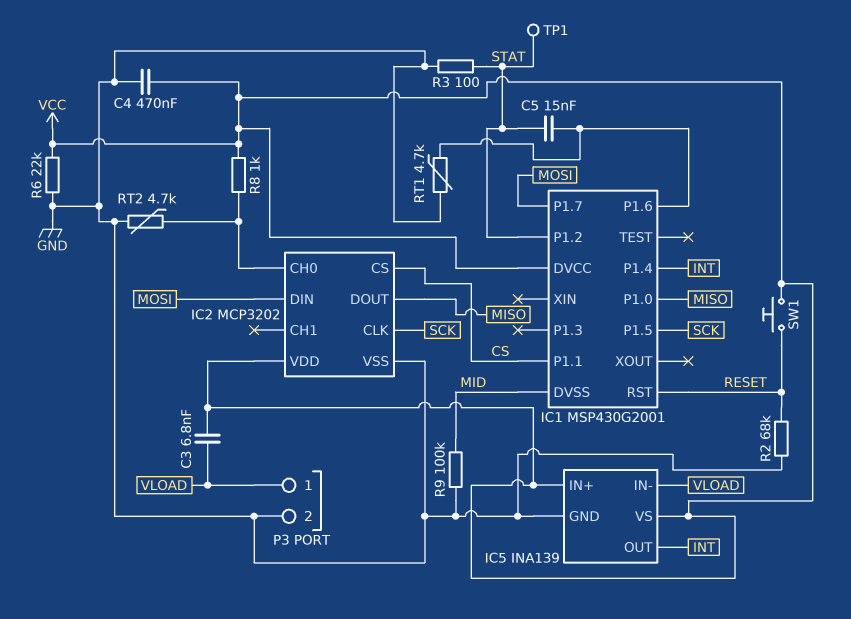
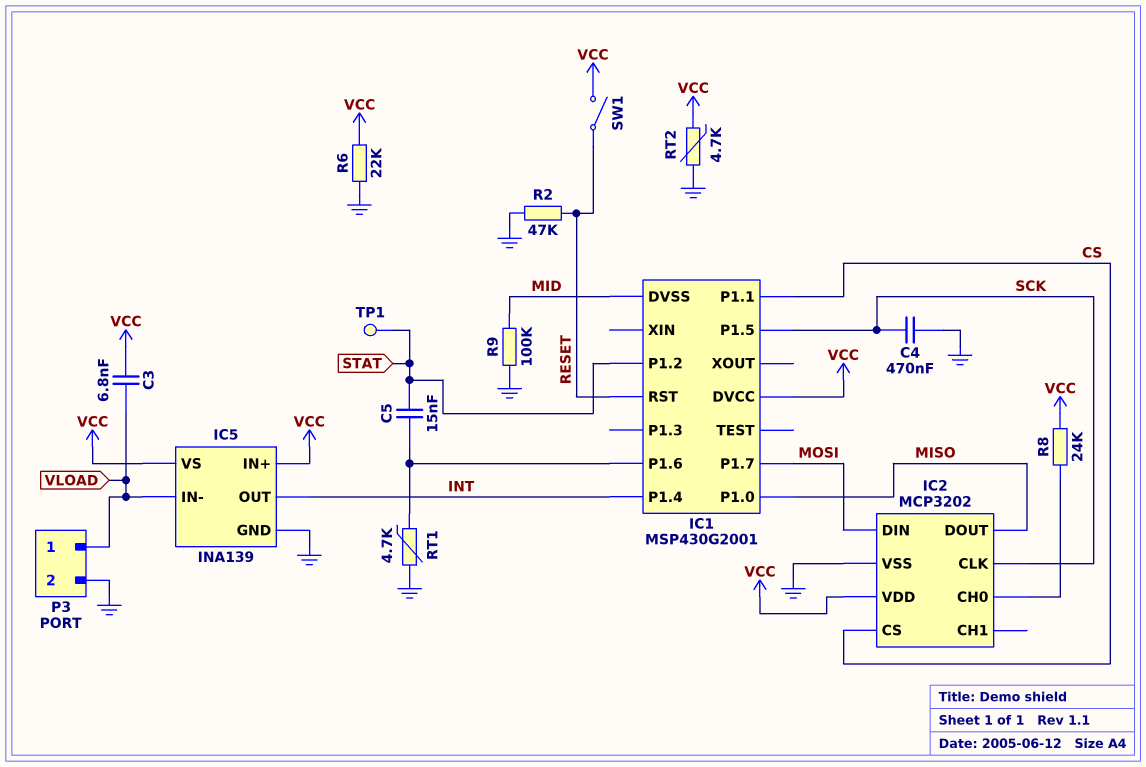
C4: 470nF (GND, VCC) -> 470nF (GND, SCK)
R2: 68k (GND, RESET) -> 47k (GND, RESET)
R3: 100 (GND, STAT) -> none
R8: 1k (IC2/CH0, VCC) -> 24k (IC2/CH0, VCC)
RT2: 4.7k (GND, IC2/CH0) -> 4.7k (GND, VCC)
SW1: button (RESET, VCC) -> switch (RESET, VCC)

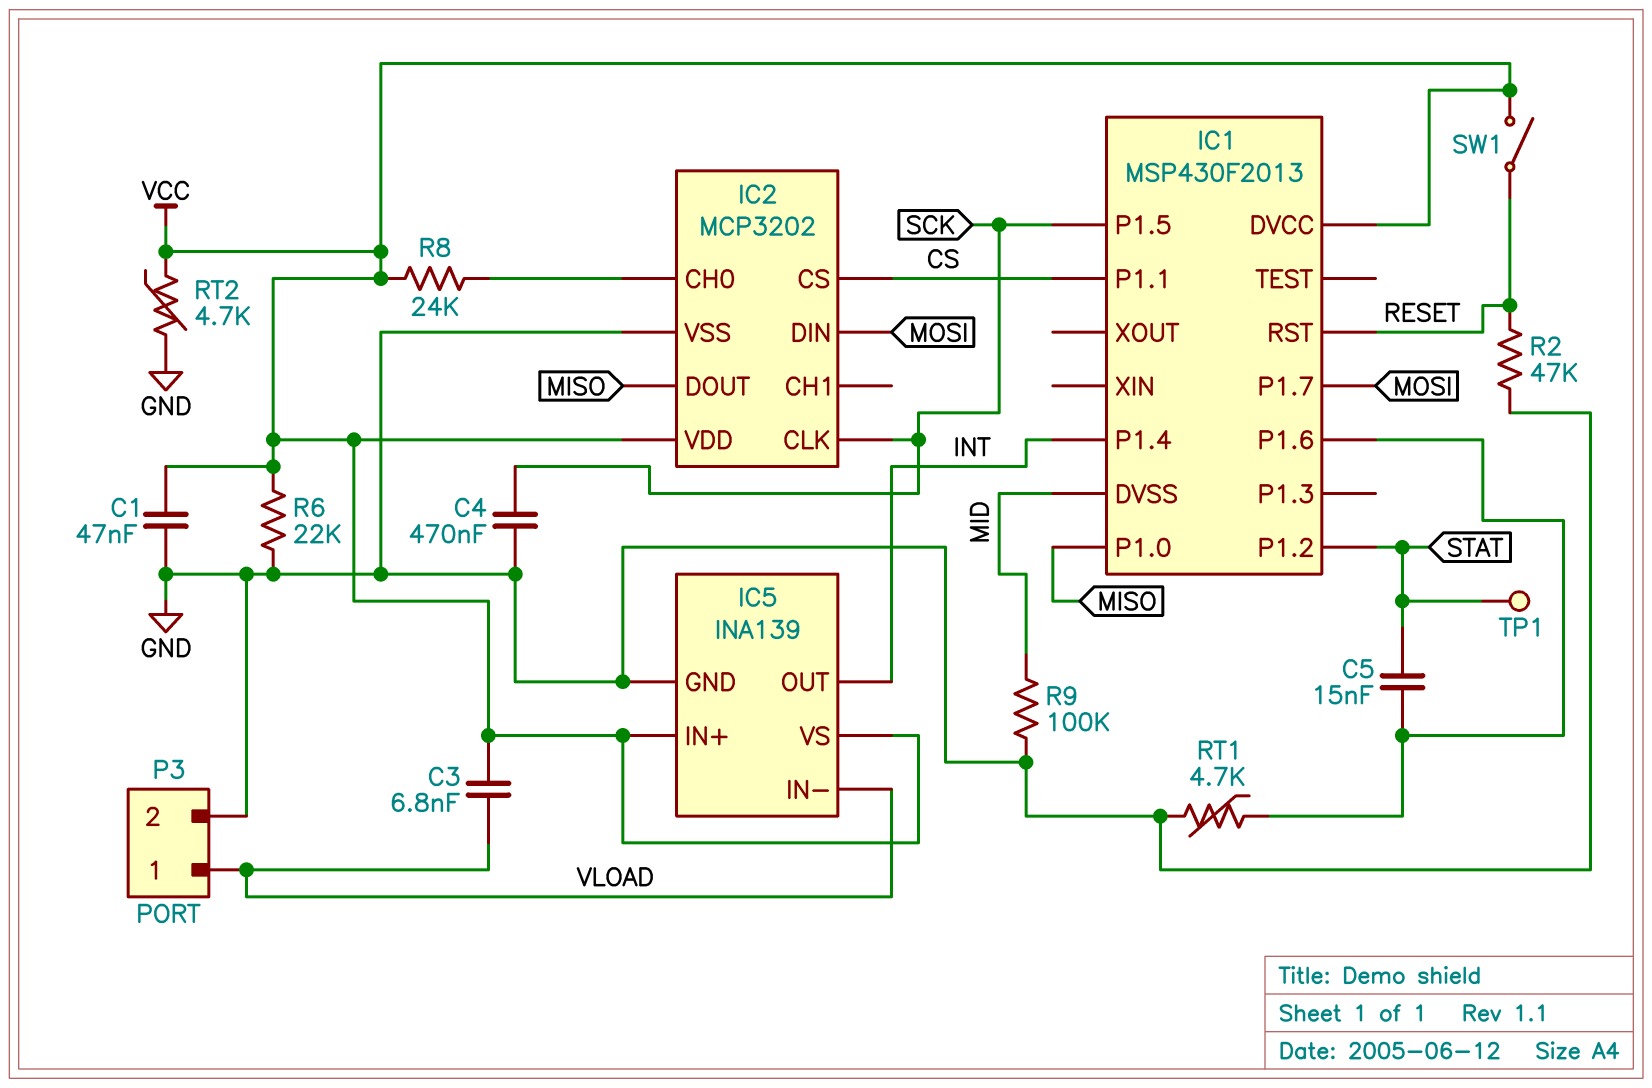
C1: none -> 47nF (GND, VCC)
IC1: MSP430G2001 -> MSP430F2013

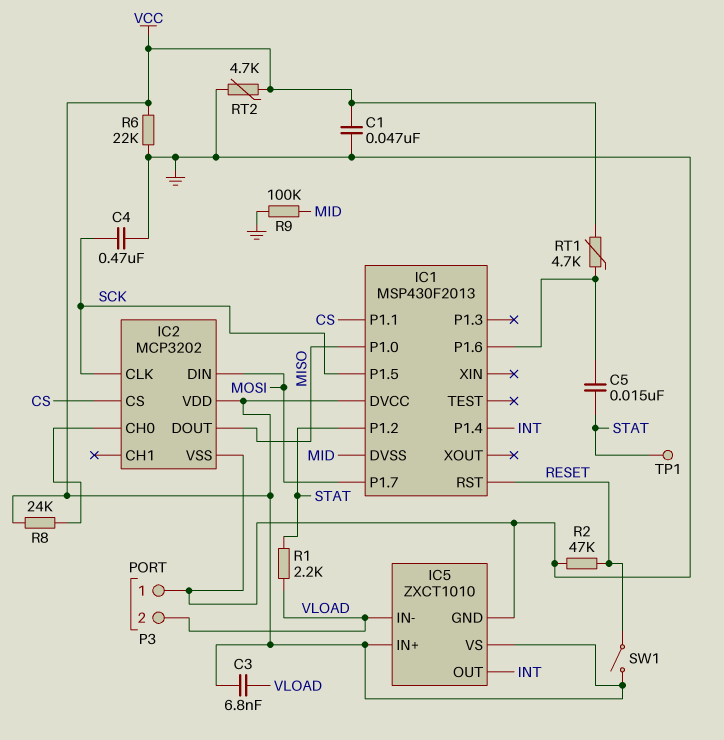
IC5: INA139 -> ZXCT1010
P3 pin 1: VLOAD -> GND
P3 pin 2: GND -> VLOAD
R1: none -> 2.2k (STAT, VLOAD)
RT1: 4.7k (GND, IC1/P1.6) -> 4.7k (IC1/P1.6, VCC)

